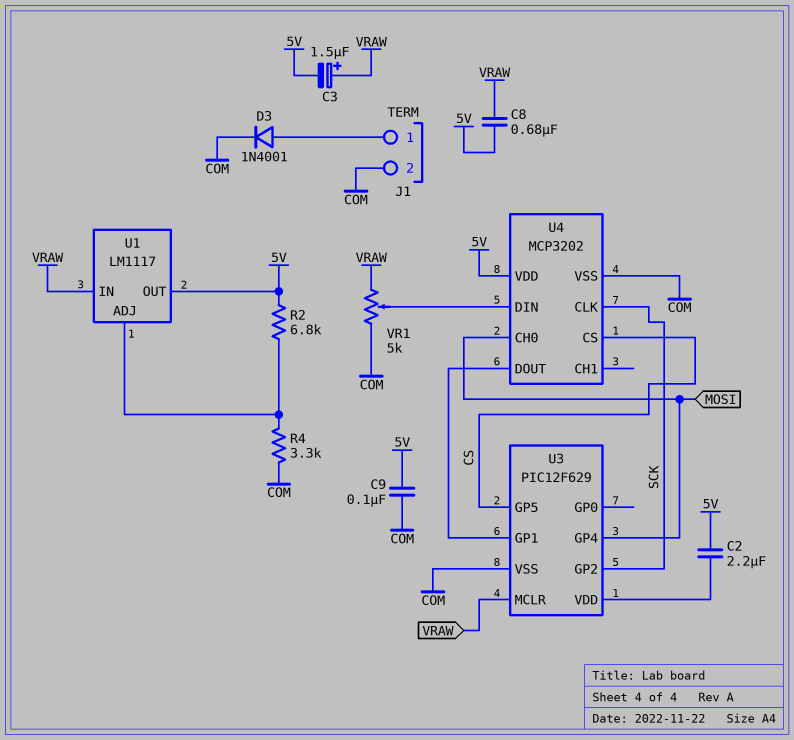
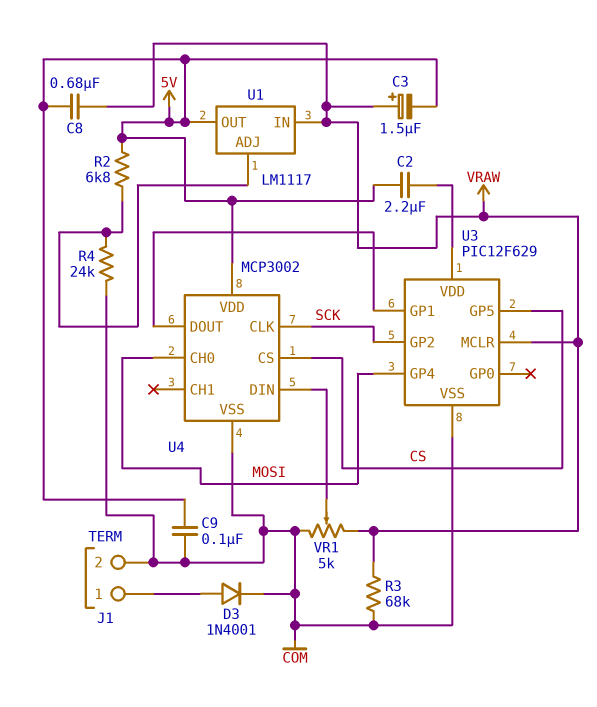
R3: none -> 68k (COM, VRAW)
R4: 3.3k (COM, U1/ADJ) -> 24k (COM, U1/ADJ)
U4: MCP3202 -> MCP3002

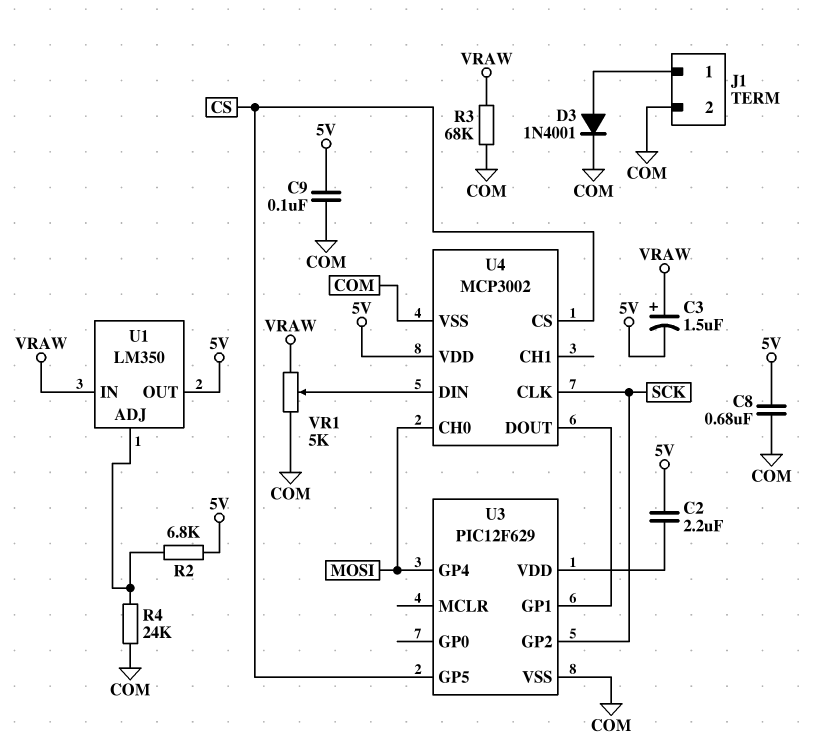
C8: 680nF (5V, VRAW) -> 680nF (5V, COM)
U1: LM1117 -> LM350
U3 pin MCLR: VRAW -> none

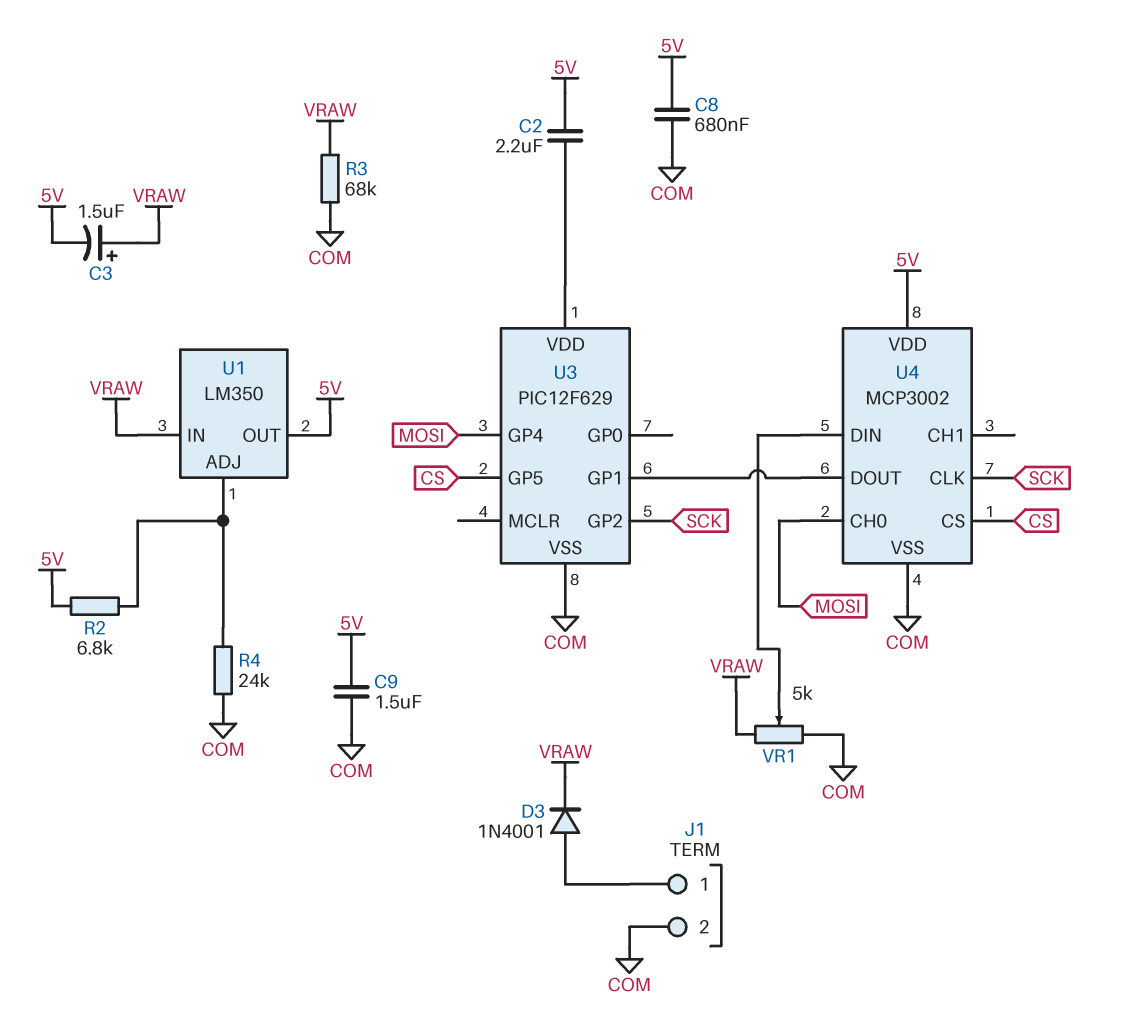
C9: 100nF (5V, COM) -> 1.5uF (5V, COM)
D3: diode 1N4001 (A J1/1, K COM) -> diode 1N4001 (A J1/1, K VRAW)

